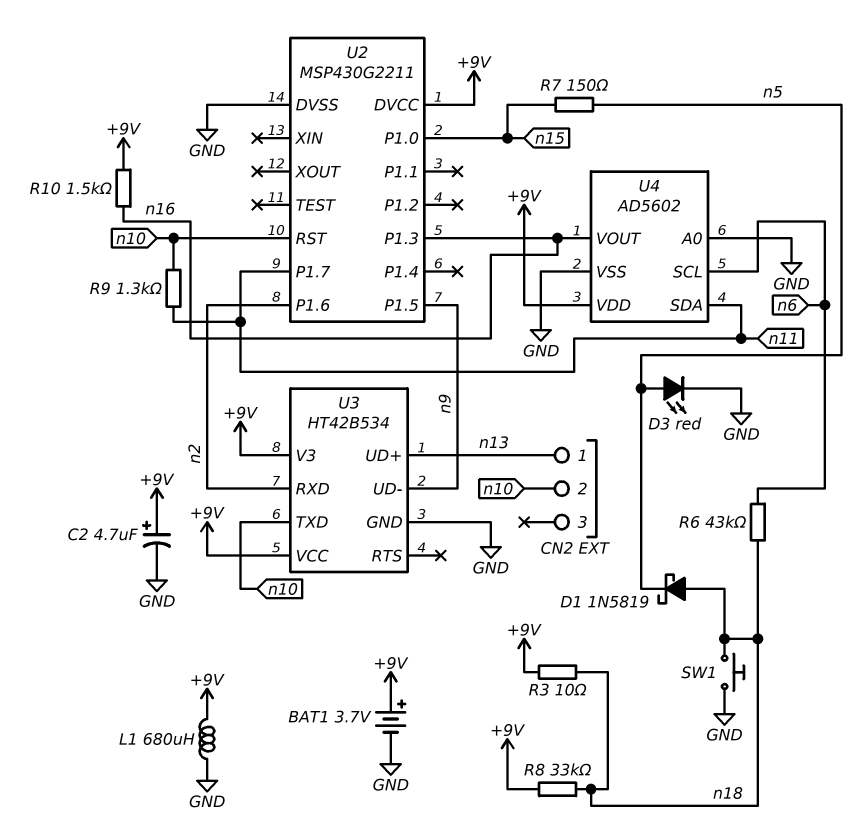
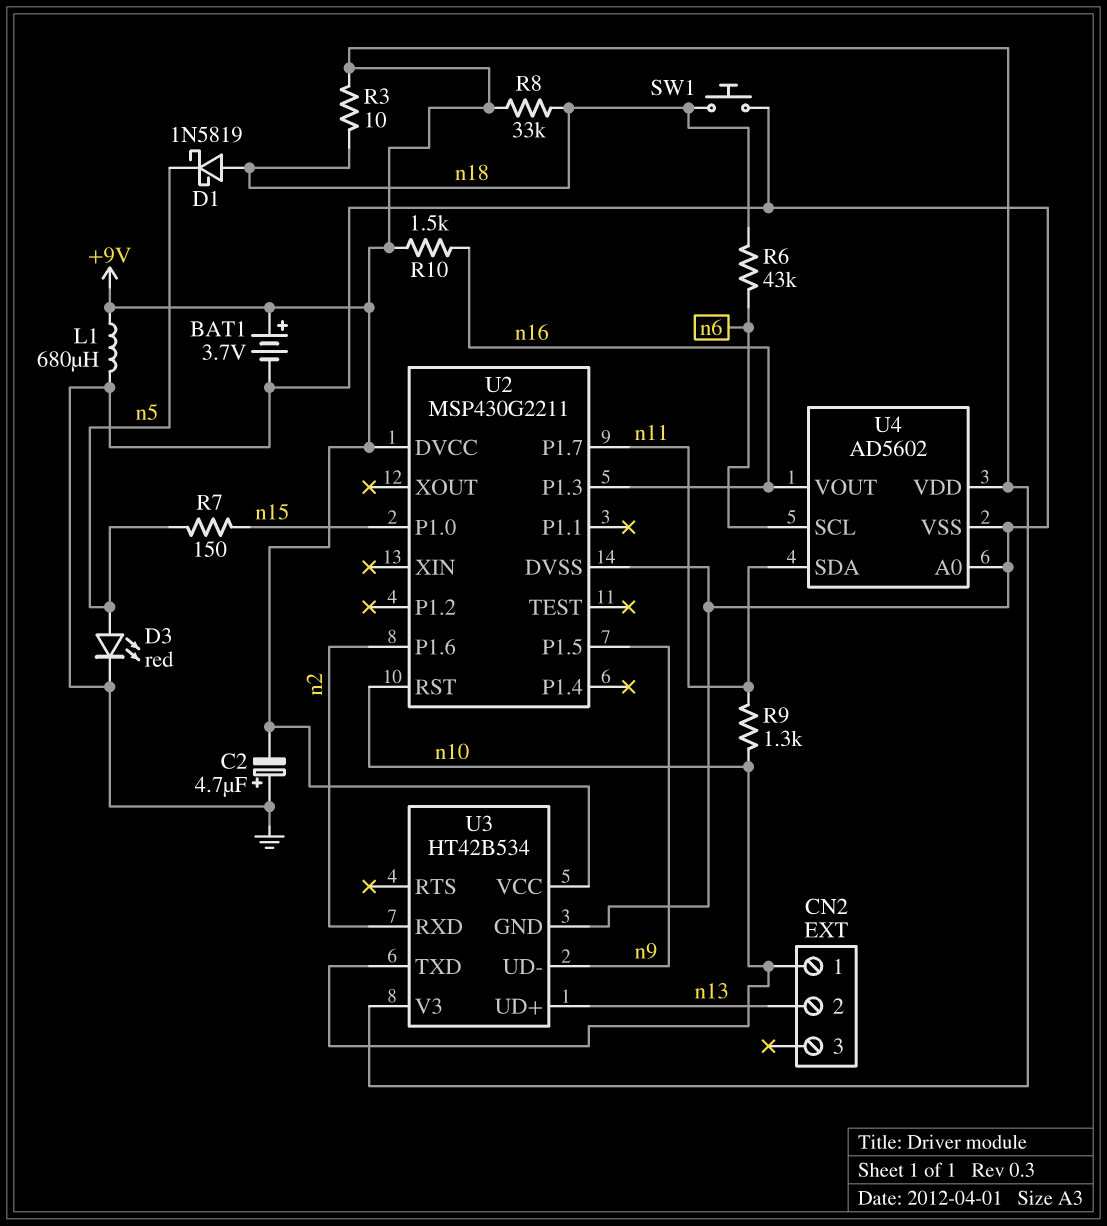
C2: 4.7uF (plus +9V, minus GND) -> 4.7uF (plus GND, minus +9V)
CN2 pin 1: n13 -> n10
CN2 pin 2: n10 -> n13

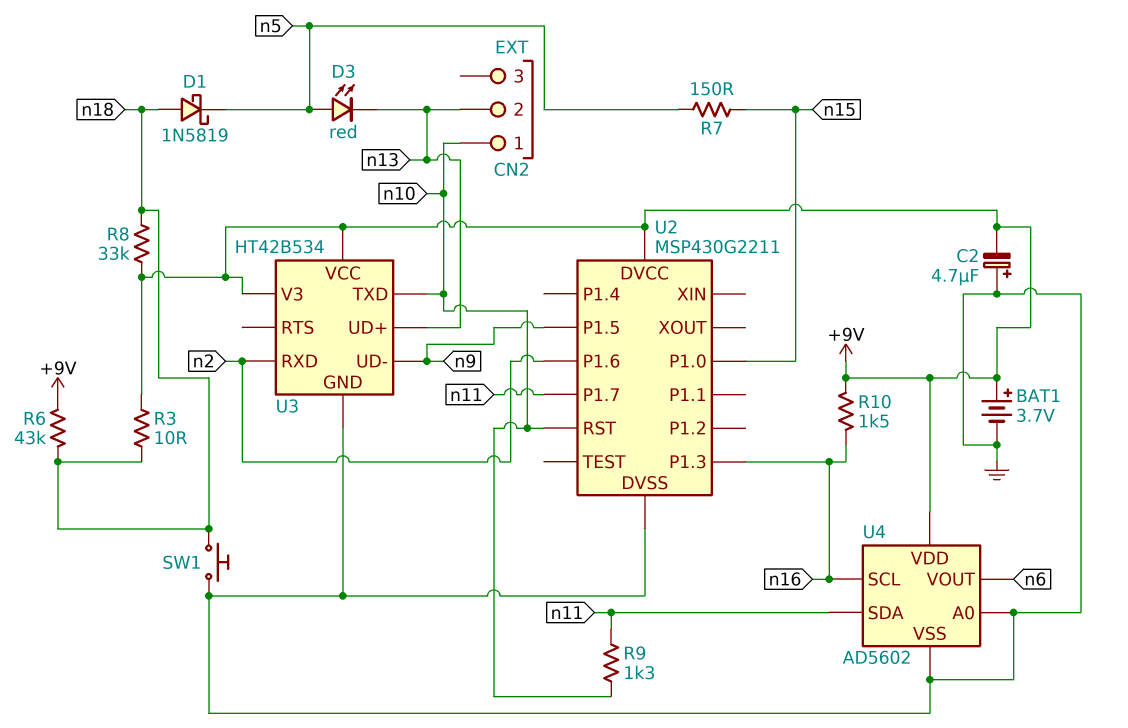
D3: LED red (A n5, K GND) -> LED red (A n5, K n13)
L1: 680uH (+9V, GND) -> none
R6: 43k (n6, n18) -> 43k (+9V, n18)
U4 pin SCL: n6 -> n16
U4 pin VOUT: n16 -> n6

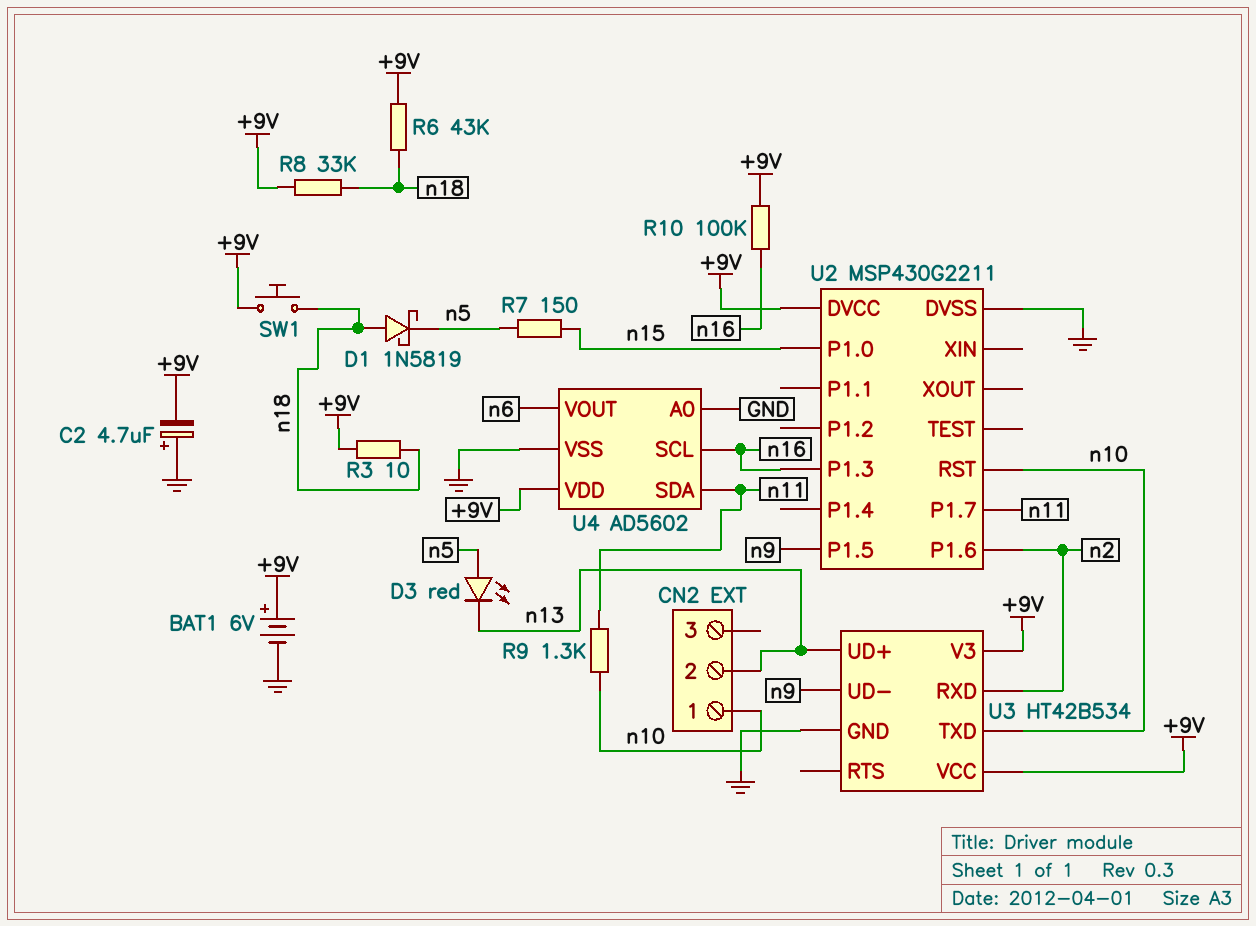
BAT1: 3.7V (plus +9V, minus GND) -> 6V (plus +9V, minus GND)
R10: 1.5k (+9V, n16) -> 100k (+9V, n16)
SW1: button (GND, n18) -> button (+9V, n18)

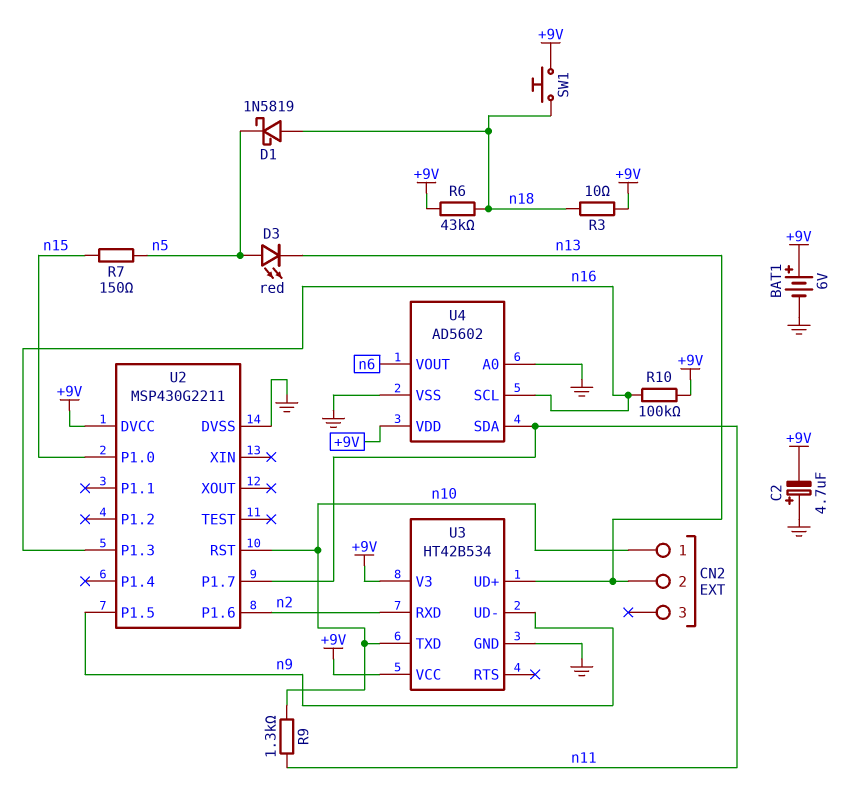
R8: 33k (+9V, n18) -> none

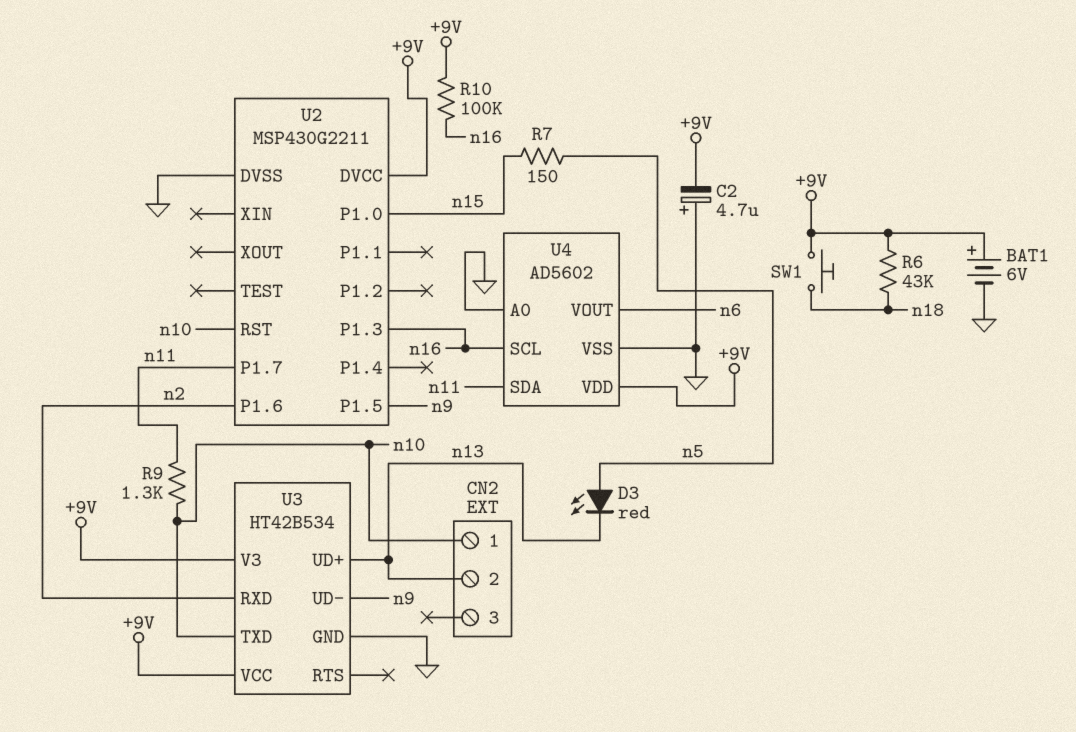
D1: schottky 1N5819 (A n18, K n5) -> none
R3: 10 (+9V, n18) -> none

